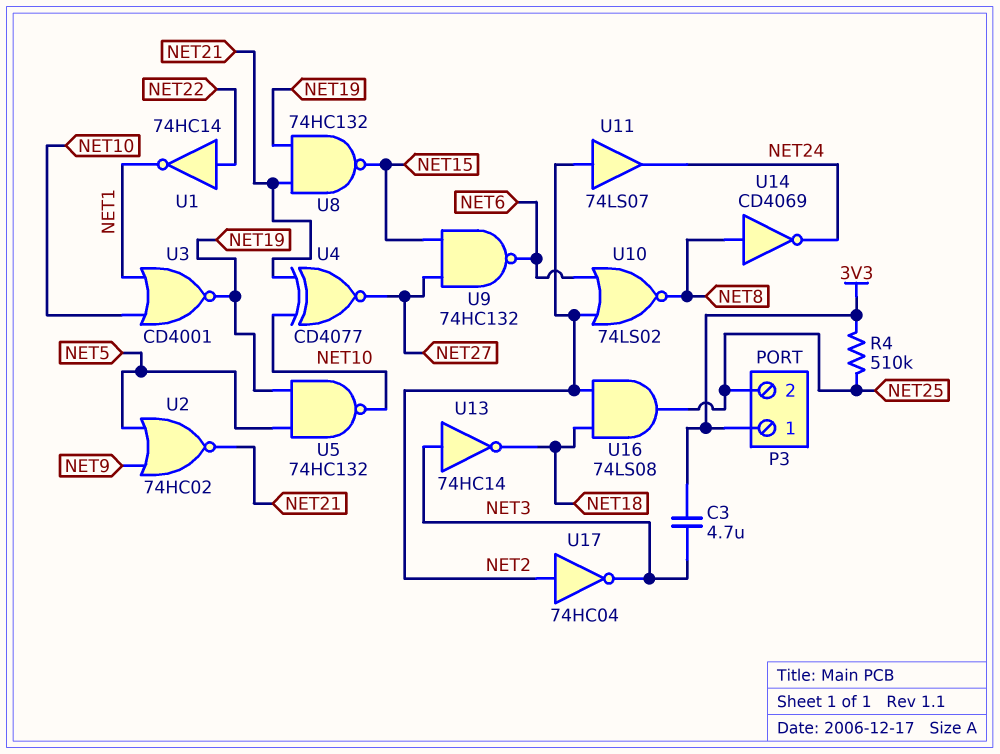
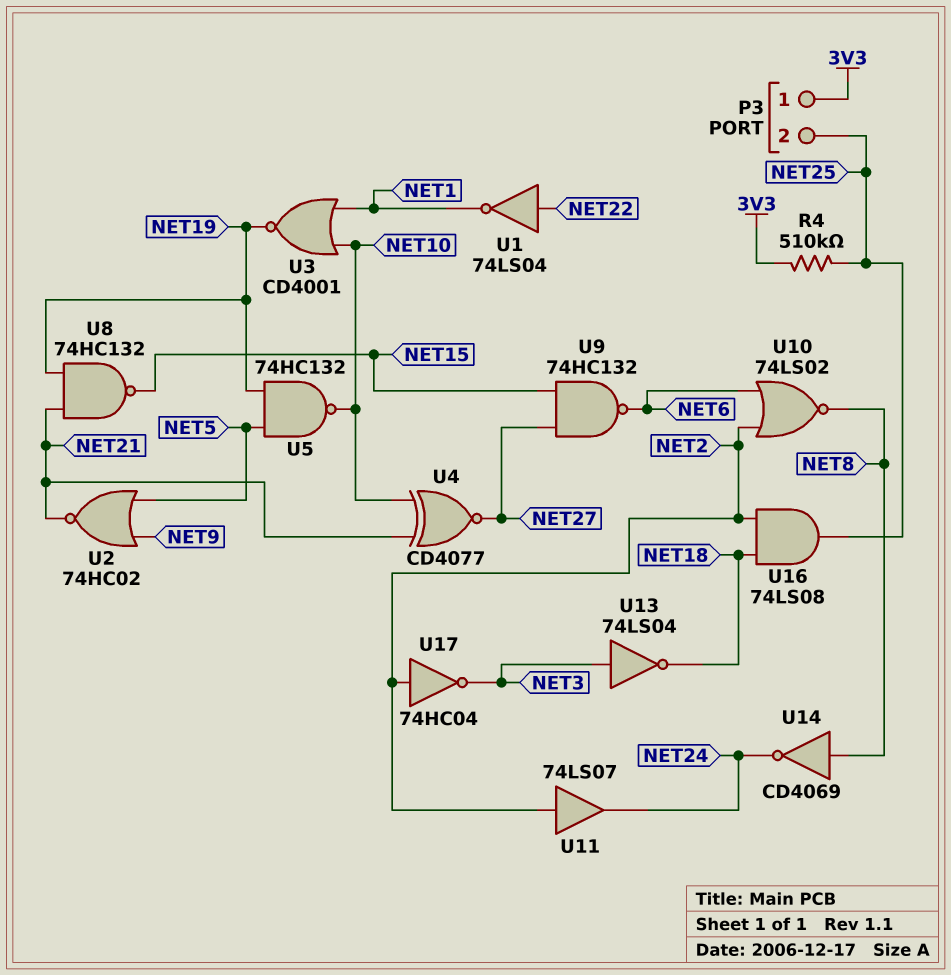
C3: 4.7uF (3V3, NET3) -> none
U1: NOT 74HC14 (in NET22, out NET1) -> NOT 74LS04 (in NET22, out NET1)
U13: NOT 74HC14 (in NET3, out NET18) -> NOT 74LS04 (in NET3, out NET18)

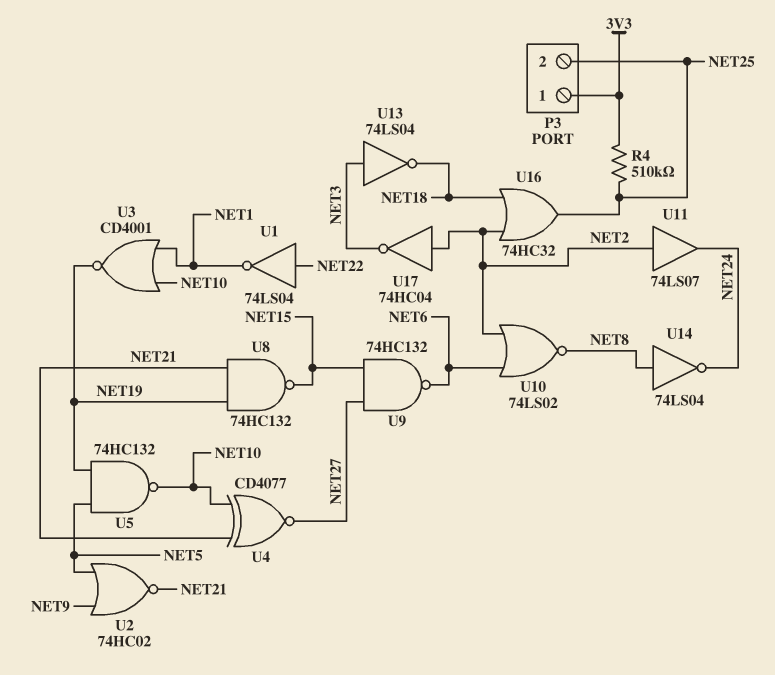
U14: NOT CD4069 (in NET8, out NET24) -> NOT 74LS04 (in NET8, out NET24)
U16: AND 74LS08 (in NET2, in NET18, out NET25) -> OR 74HC32 (in NET2, in NET18, out NET25)

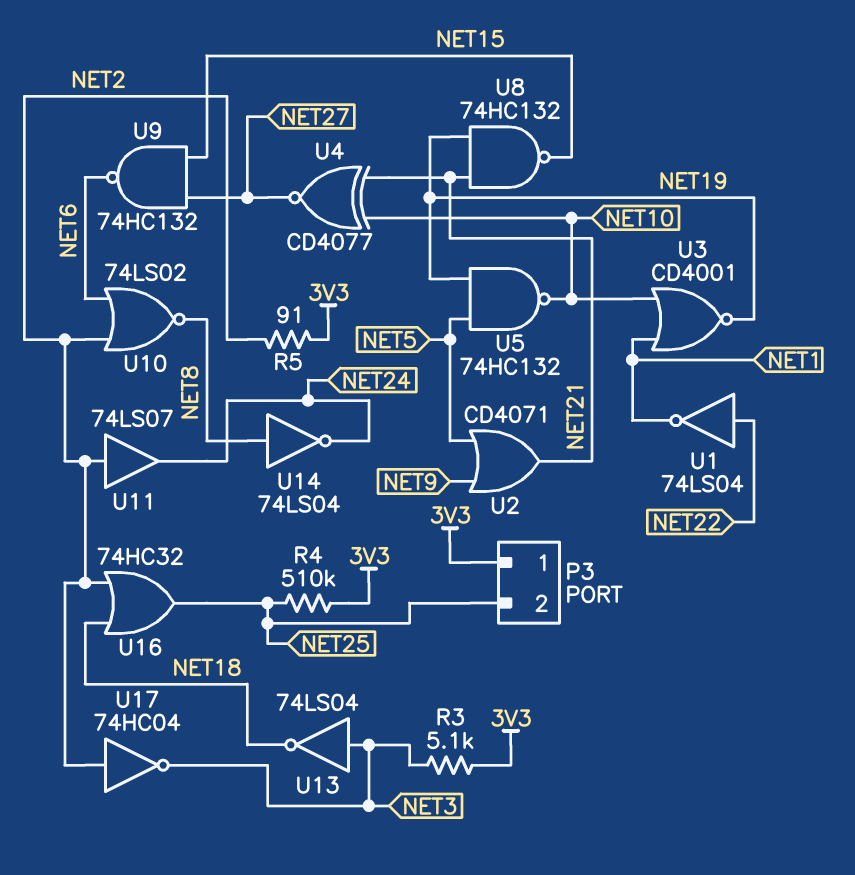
R3: none -> 5.1k (3V3, NET3)
R5: none -> 91 (3V3, NET2)
U2: NOR 74HC02 (in NET5, in NET9, out NET21) -> OR CD4071 (in NET5, in NET9, out NET21)

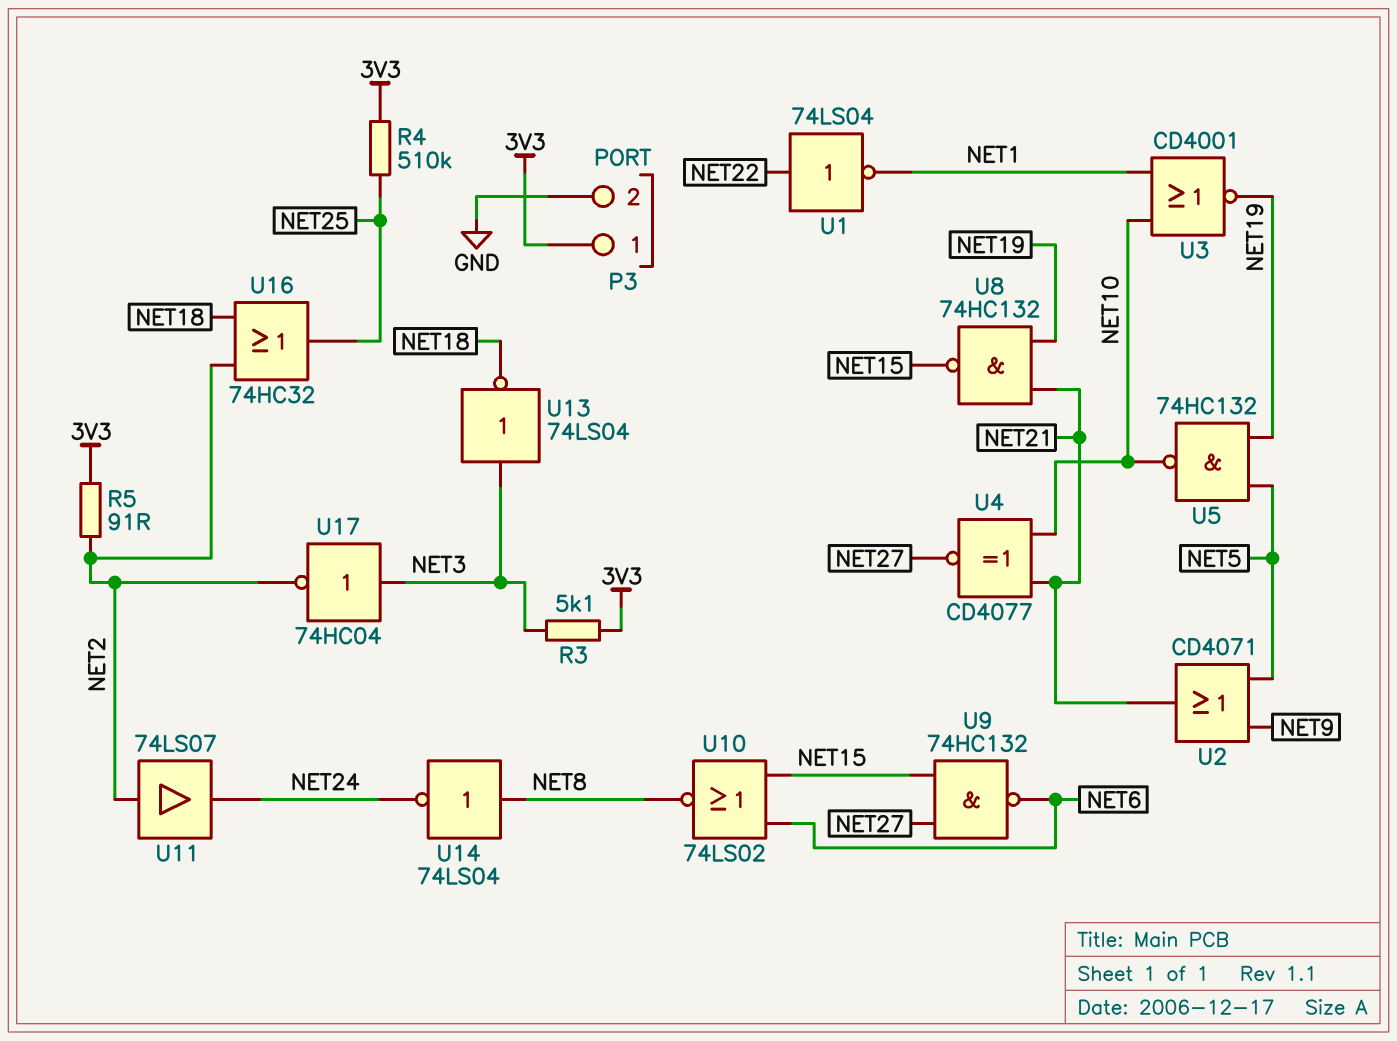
P3 pin 2: NET25 -> GND
U10: NOR 74LS02 (in NET2, in NET6, out NET8) -> NOR 74LS02 (in NET6, in NET15, out NET8)
U17: NOT 74HC04 (in NET2, out NET3) -> NOT 74HC04 (in NET3, out NET2)

